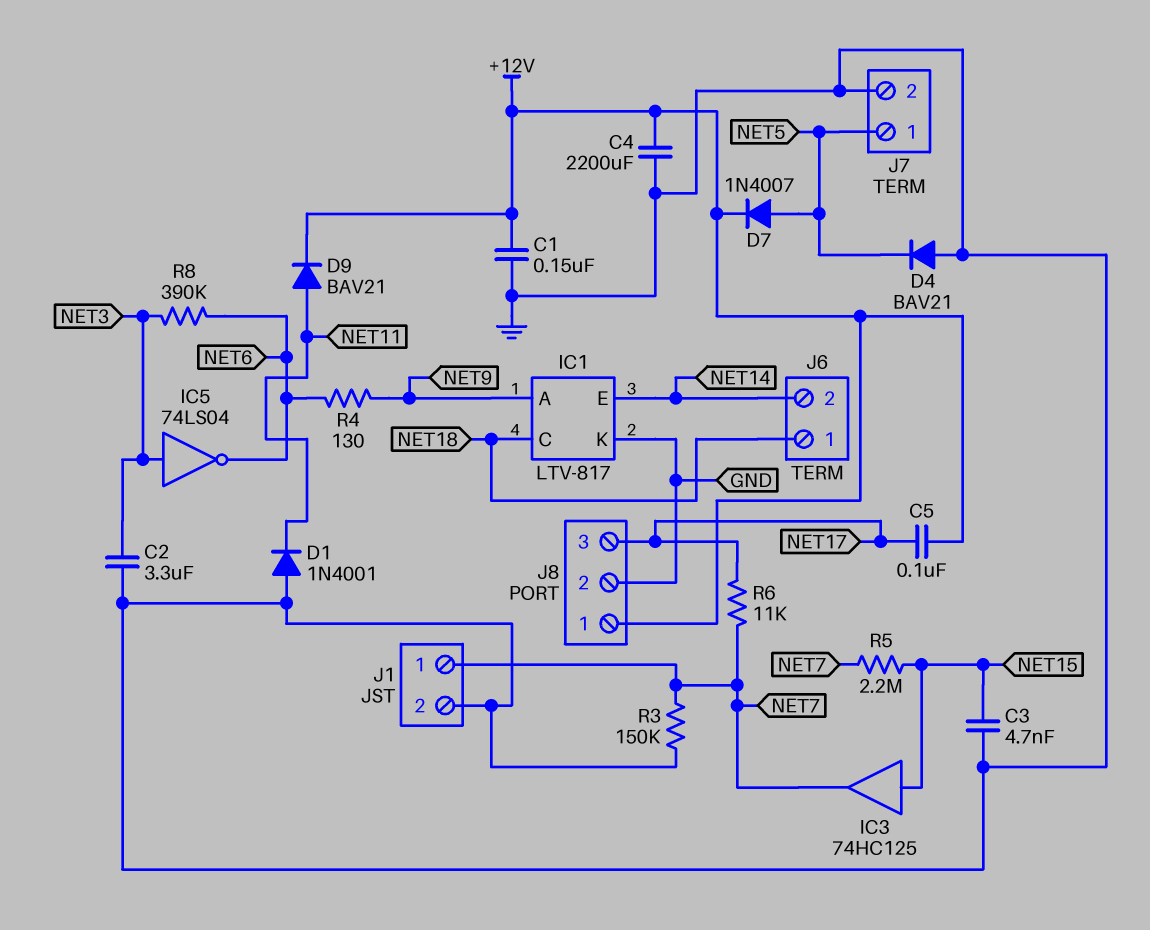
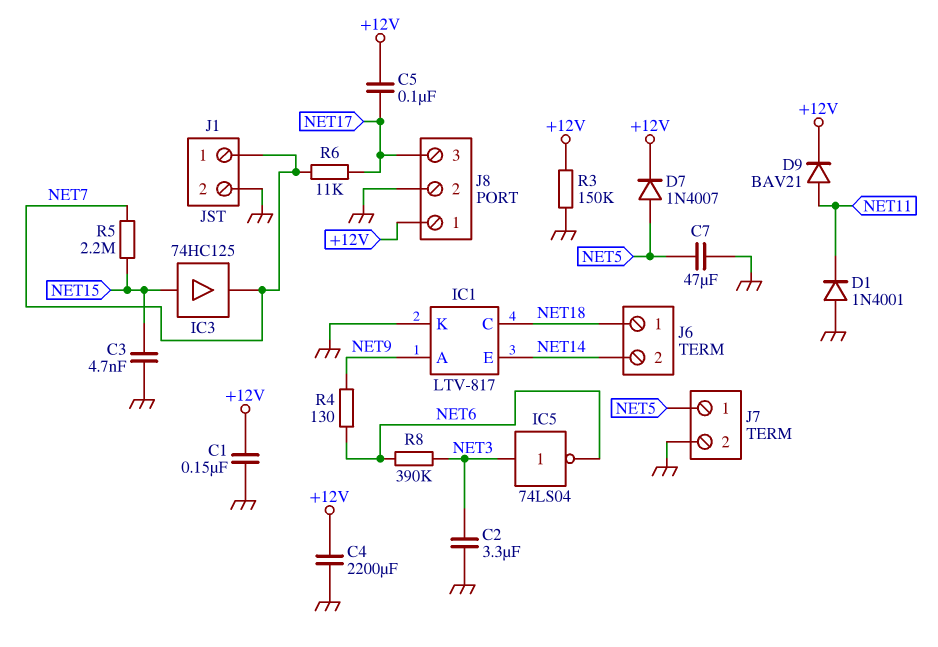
C7: none -> 47uF (GND, NET5)
D4: diode BAV21 (A GND, K NET5) -> none
R3: 150k (GND, NET7) -> 150k (+12V, GND)

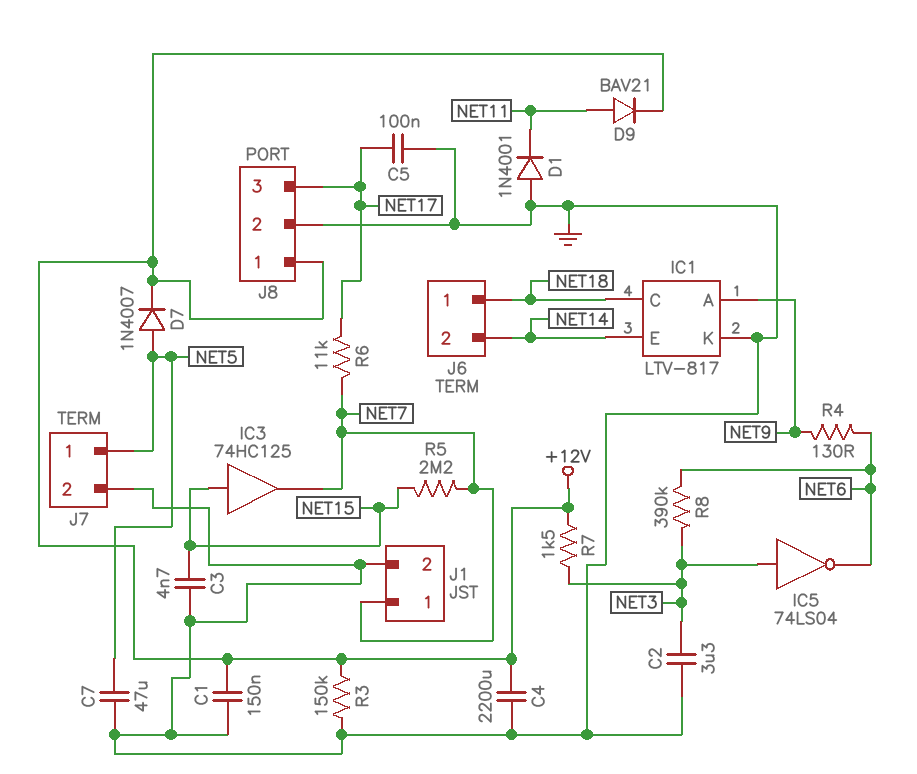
C5: 100nF (+12V, NET17) -> 100nF (GND, NET17)
R7: none -> 1.5k (+12V, NET3)

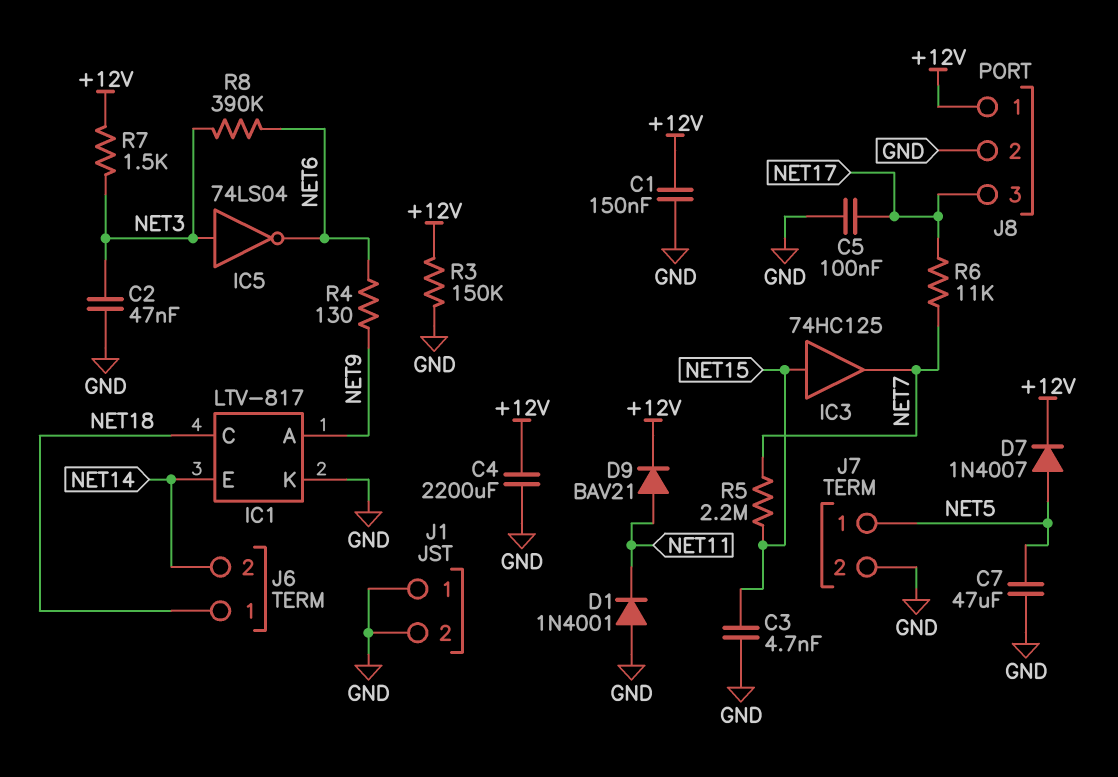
C2: 3.3uF (GND, NET3) -> 47nF (GND, NET3)
J1 pin 1: NET7 -> GND

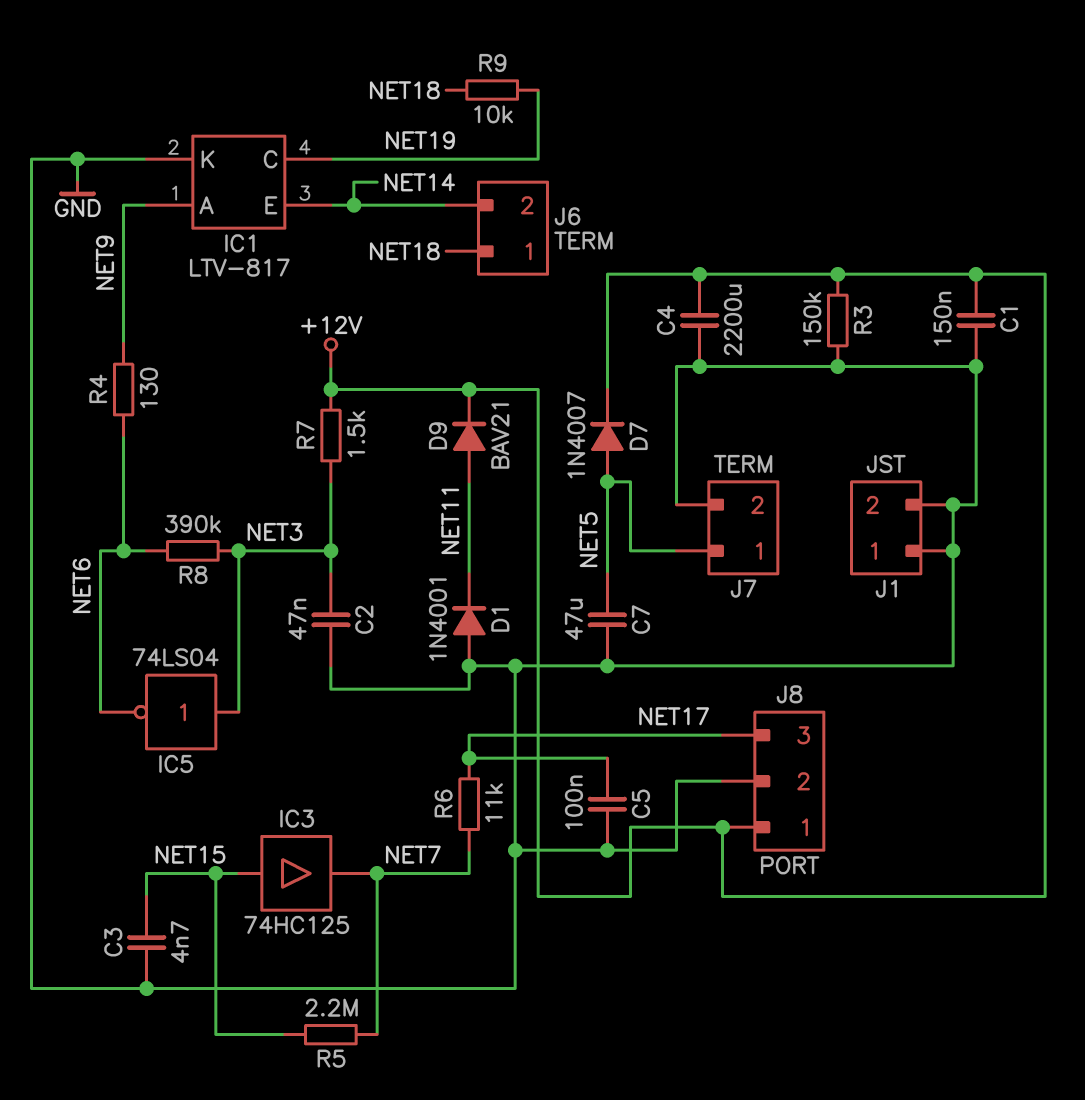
IC1 pin C: NET18 -> NET19
R9: none -> 10k (NET18, NET19)

